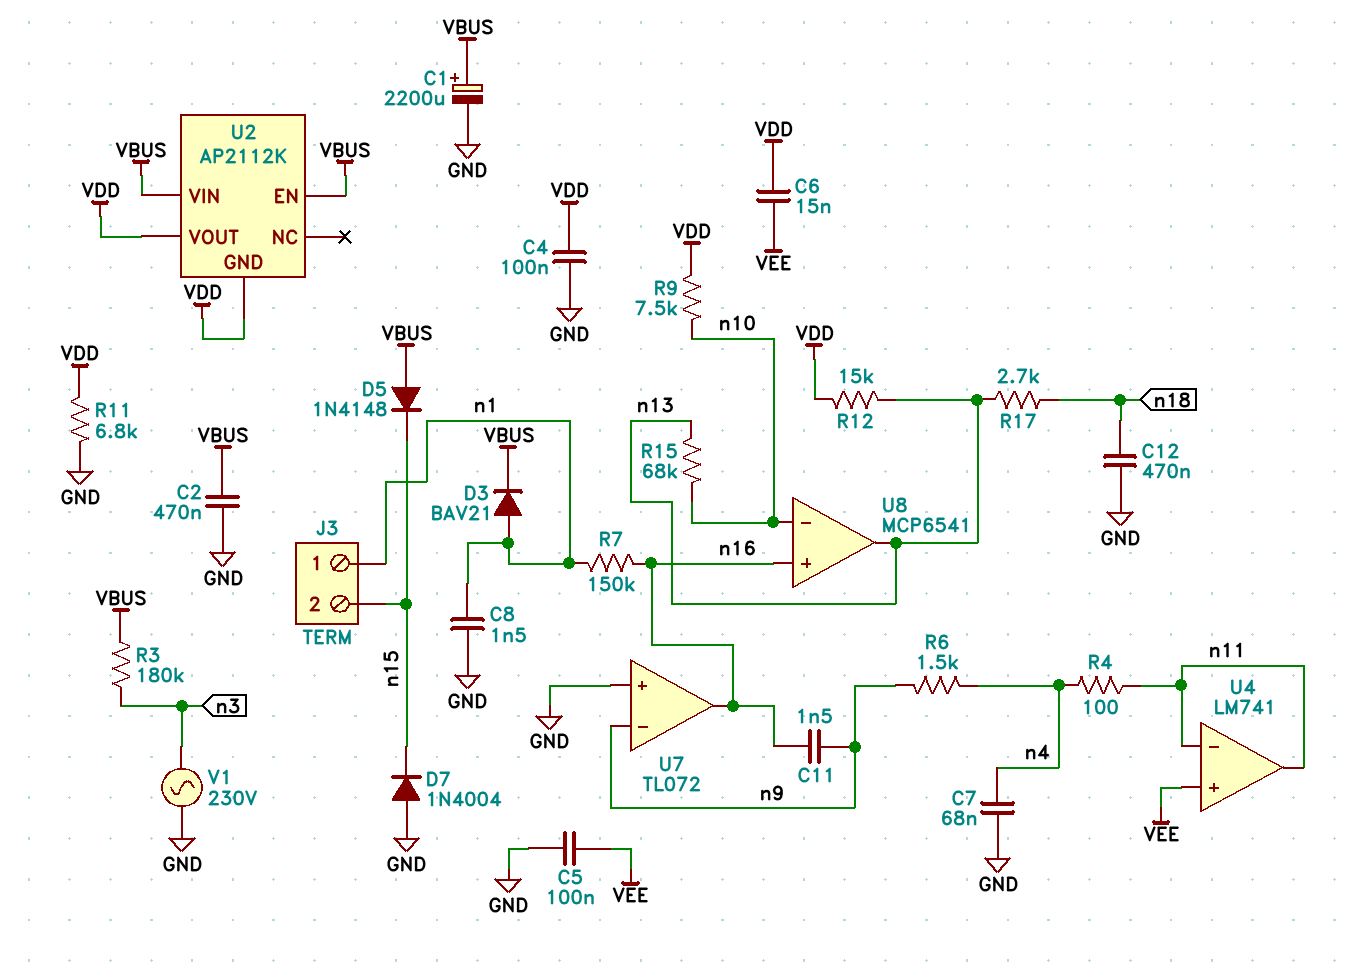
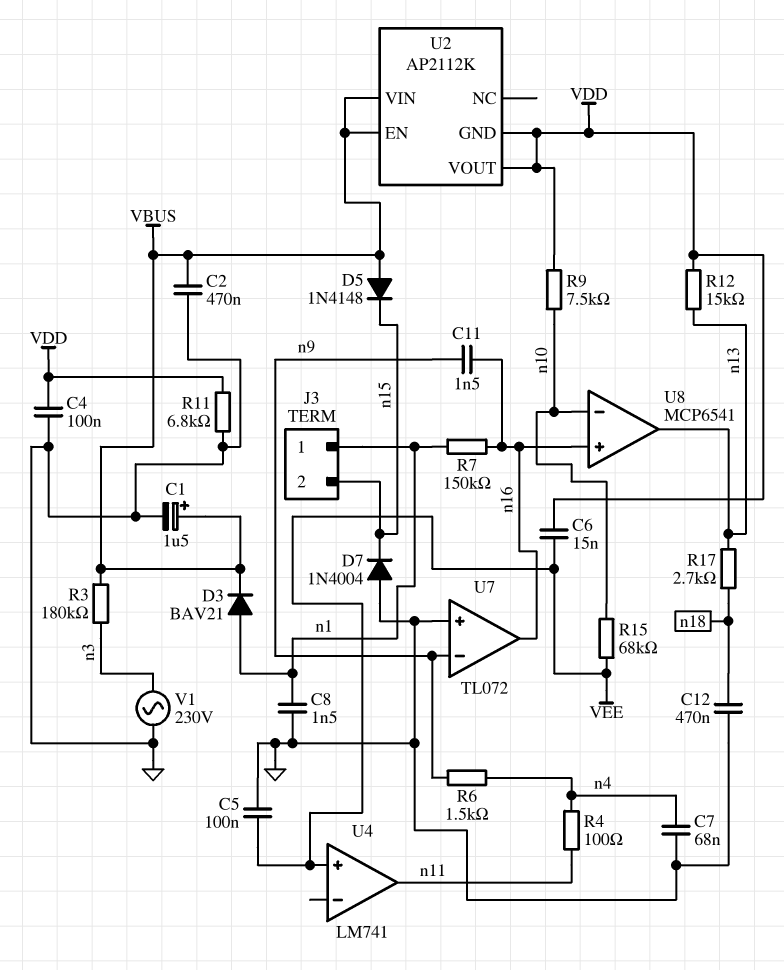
C1: 2200uF (plus VBUS, minus GND) -> 1.5uF (plus VBUS, minus GND)
R15: 68k (n10, n13) -> 68k (VEE, n10)
U4 pin in-: n11 -> none

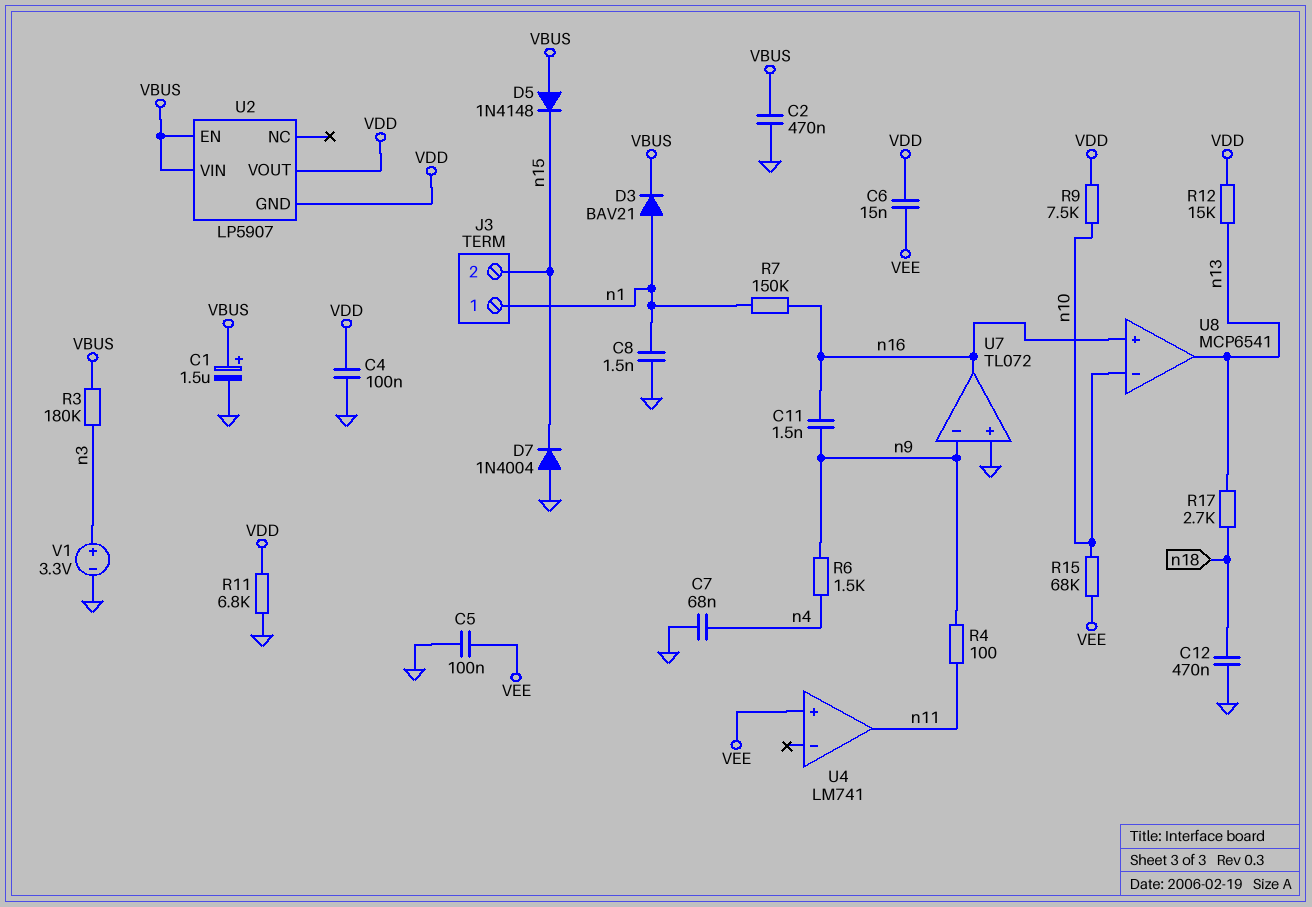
R4: 100 (n4, n11) -> 100 (n9, n11)
U2: AP2112K -> LP5907
V1: AC 230V (GND, n3) -> 3.3V (plus n3, minus GND)

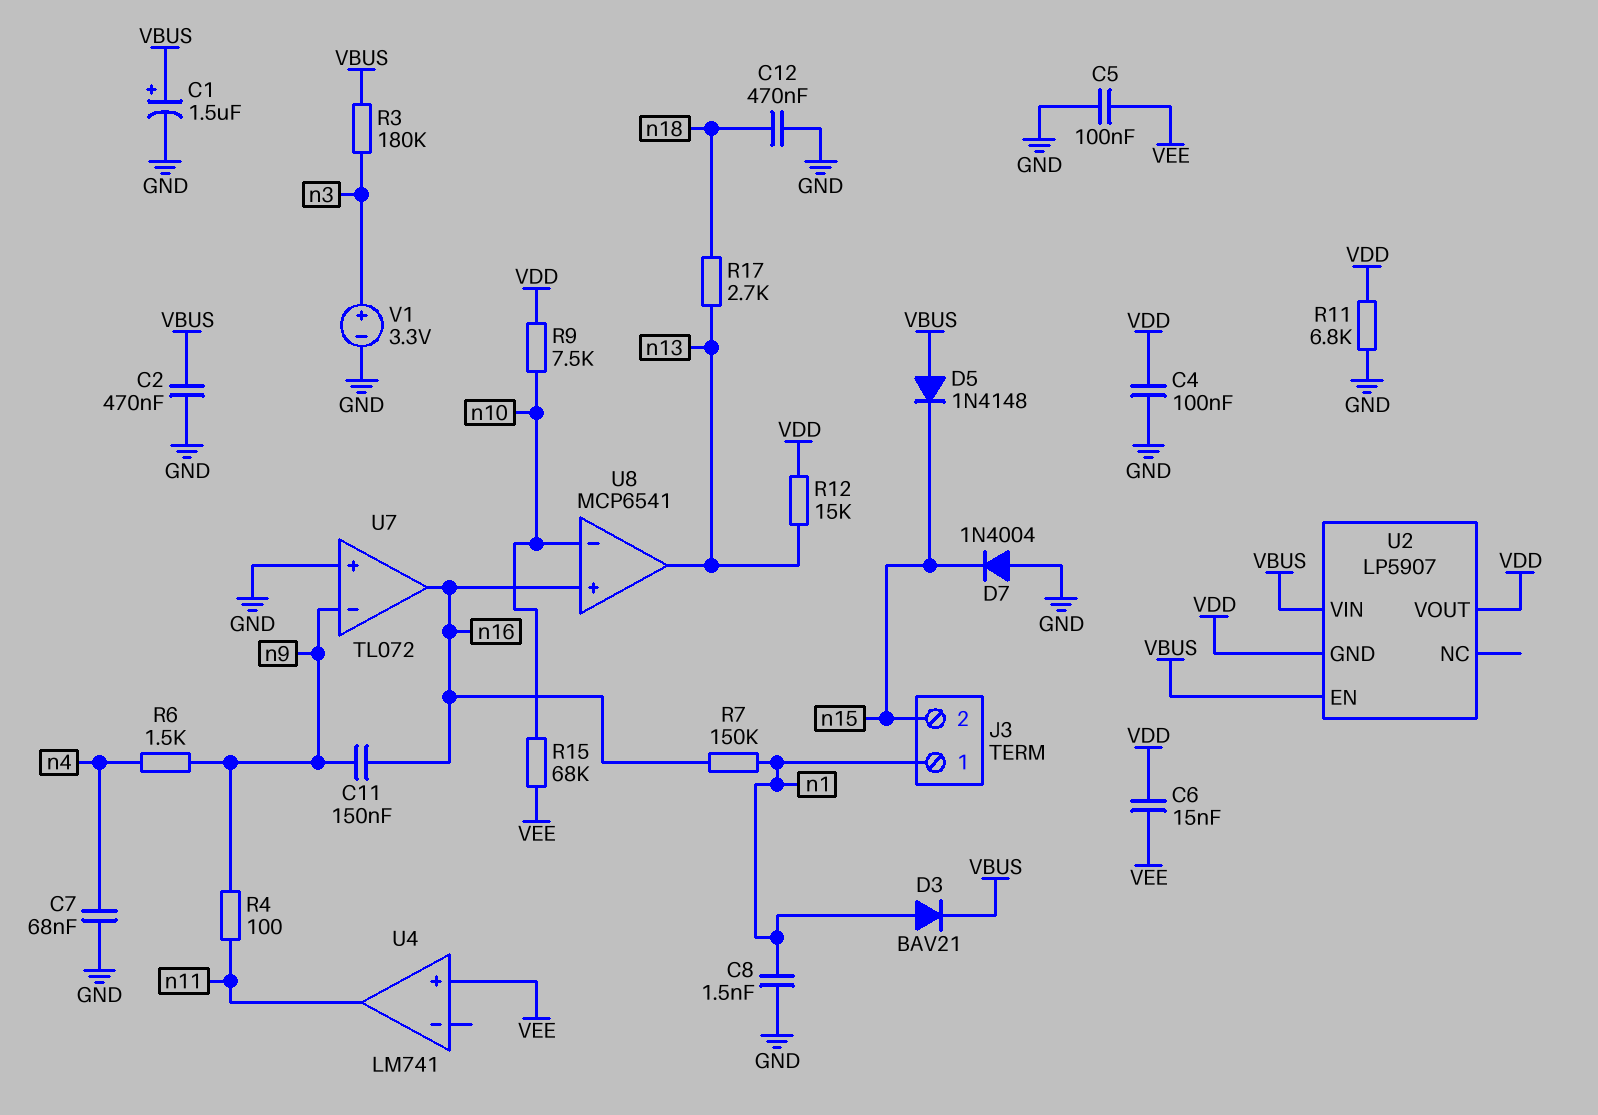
C11: 1.5nF (n9, n16) -> 150nF (n9, n16)

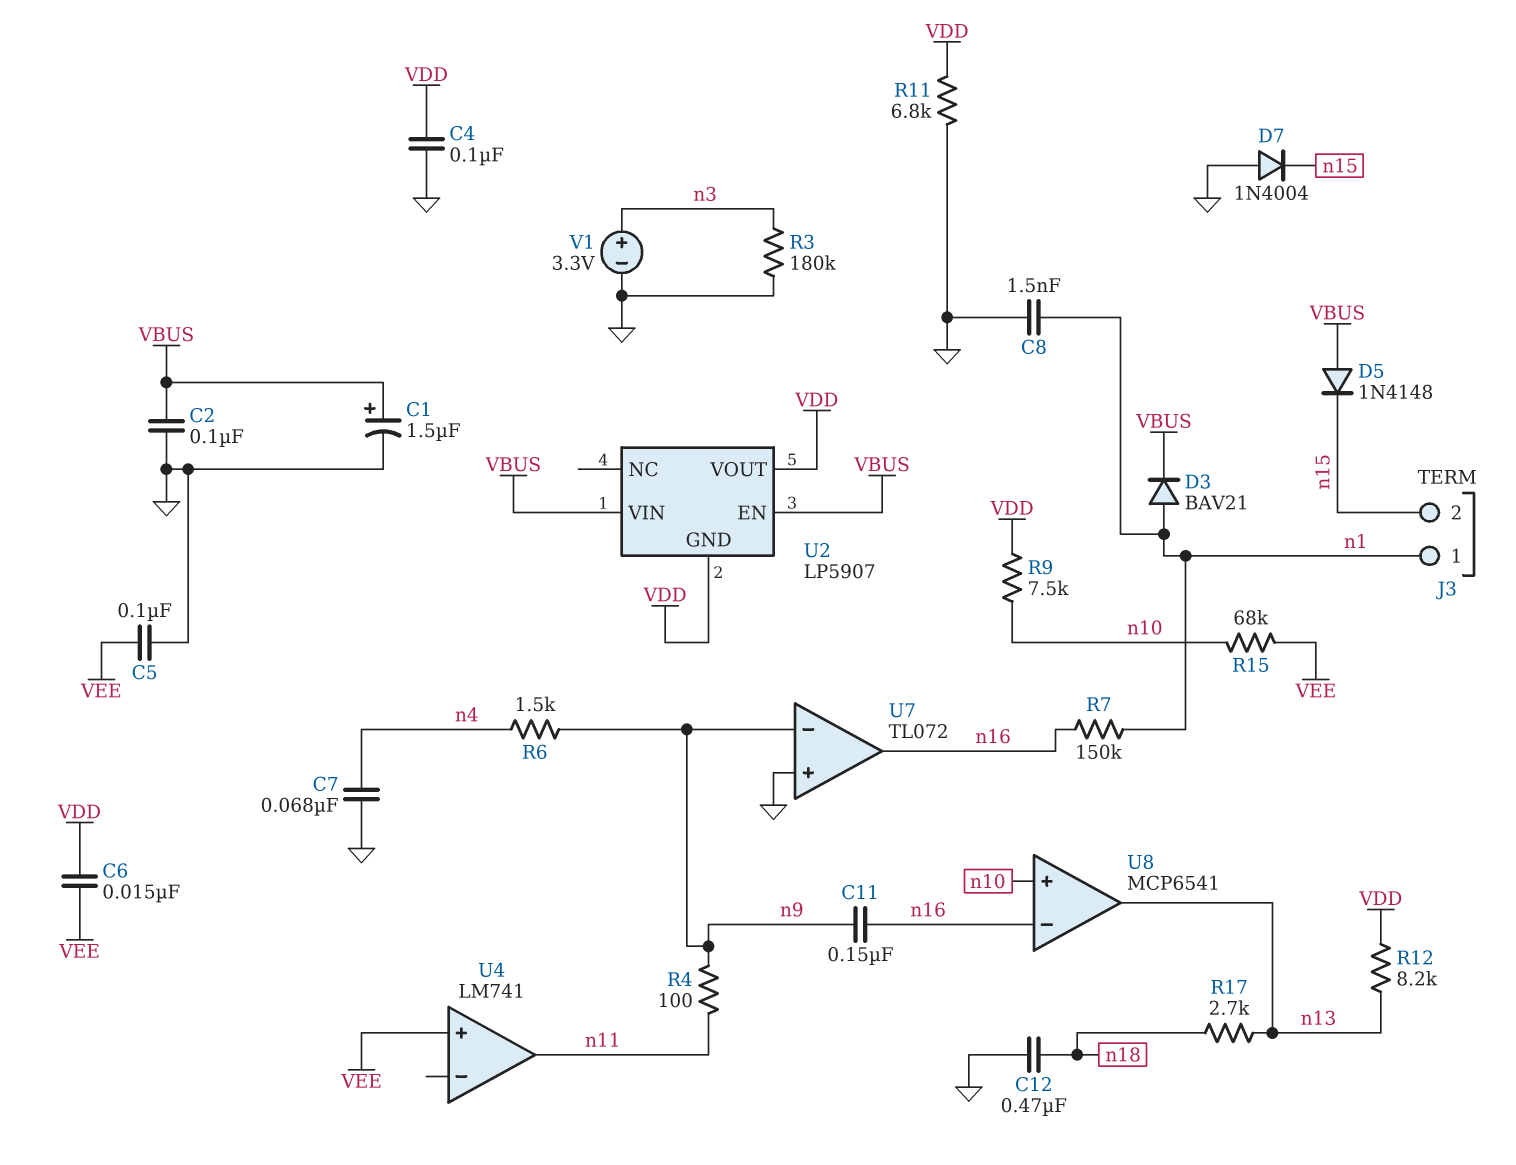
C2: 470nF (GND, VBUS) -> 100nF (GND, VBUS)
R3: 180k (VBUS, n3) -> 180k (GND, n3)
R12: 15k (VDD, n13) -> 8.2k (VDD, n13)
U8 pin in+: n16 -> n10
U8 pin in-: n10 -> n16

